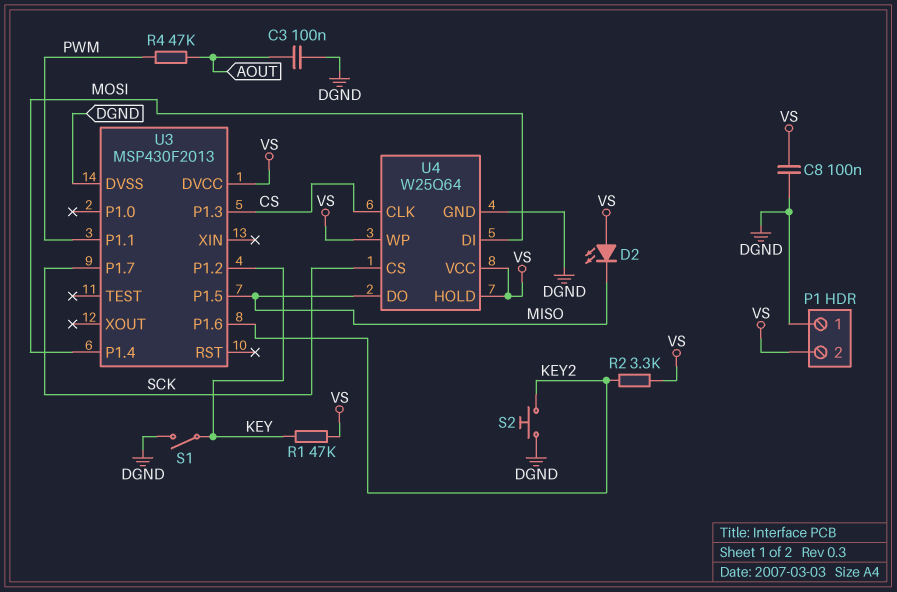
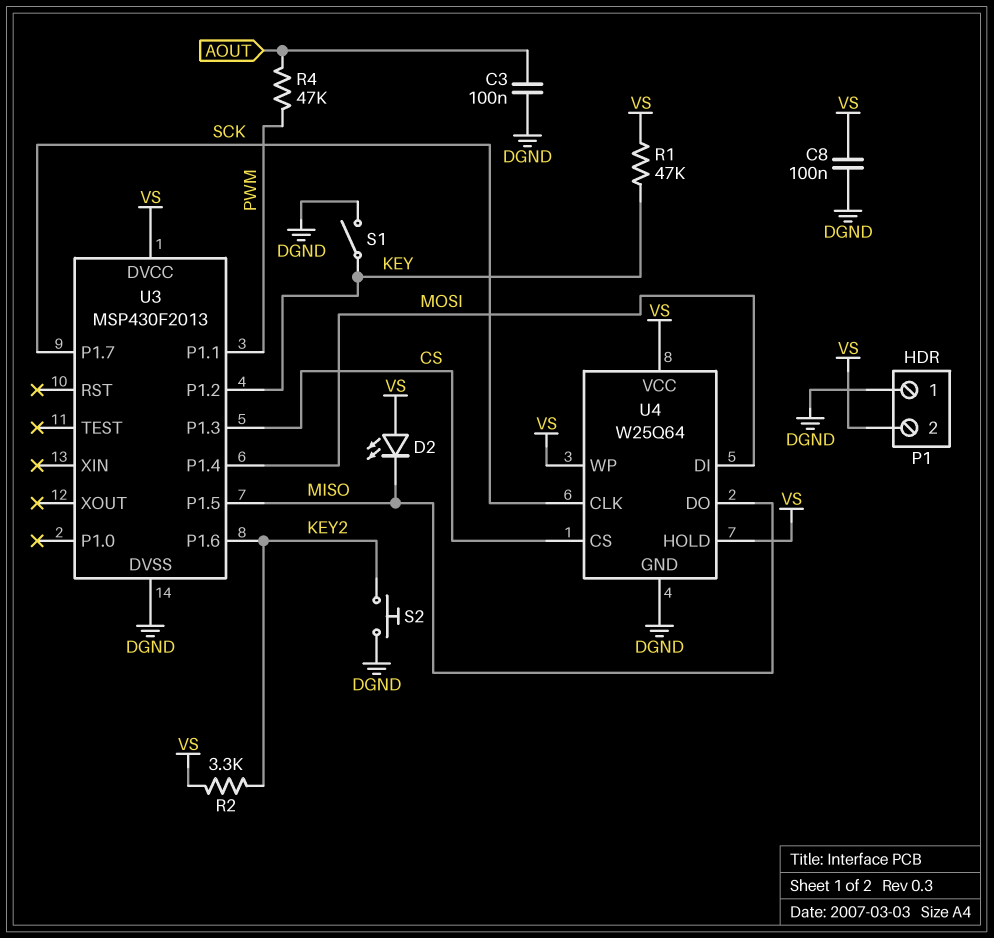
U4 pin CLK: CS -> SCK
U4 pin CS: SCK -> CS

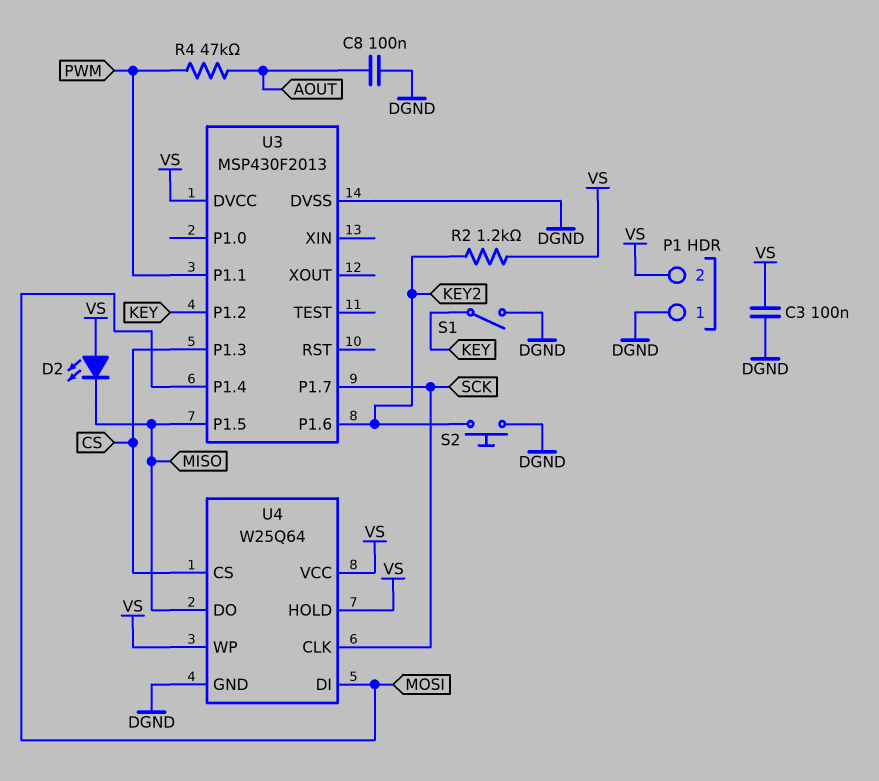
C3: 100nF (AOUT, DGND) -> 100nF (DGND, VS)
C8: 100nF (DGND, VS) -> 100nF (AOUT, DGND)
R1: 47k (KEY, VS) -> none
R2: 3.3k (KEY2, VS) -> 1.2k (KEY2, VS)

